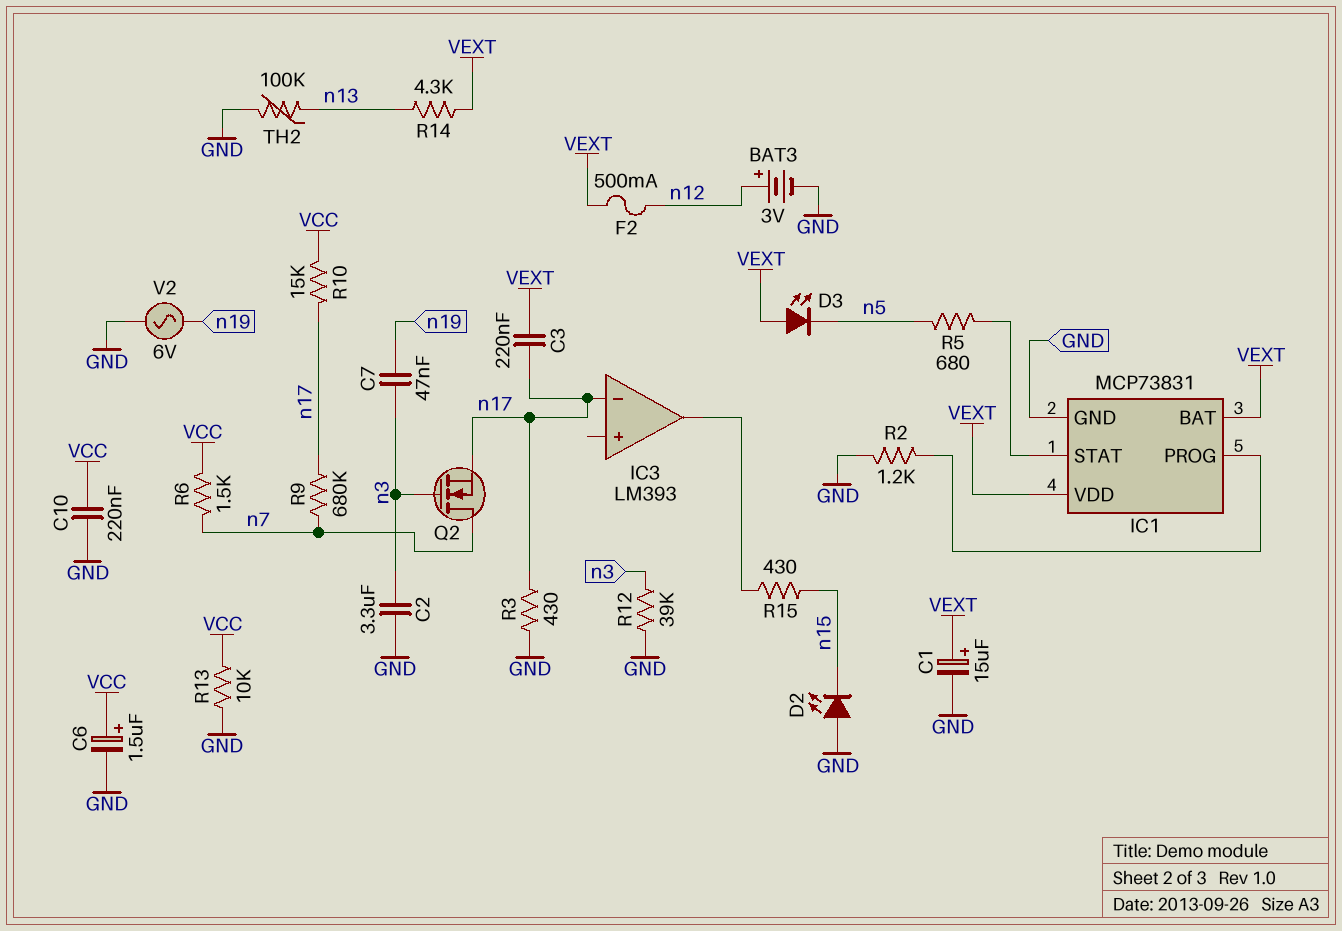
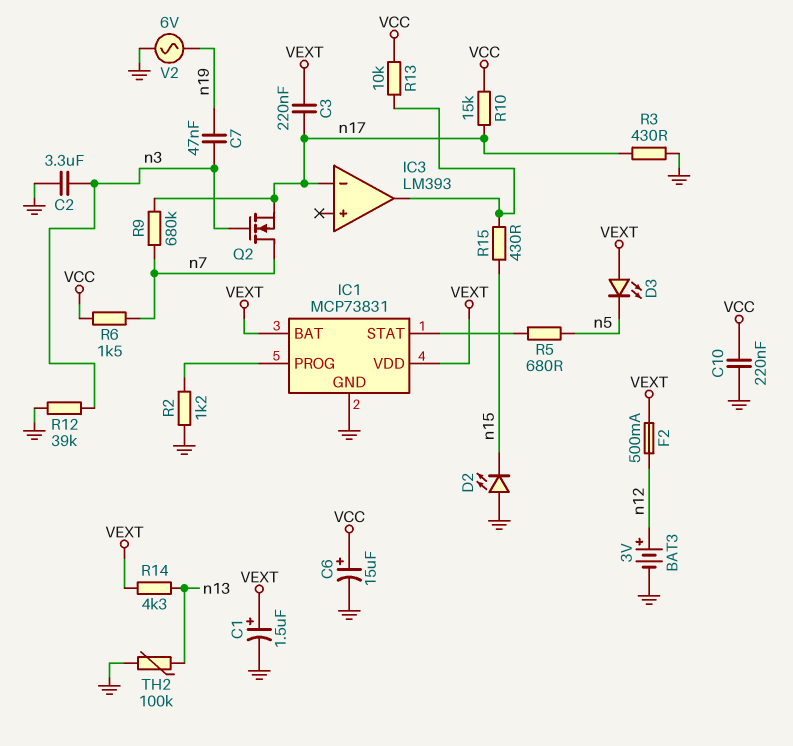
C1: 15uF (plus VEXT, minus GND) -> 1.5uF (plus VEXT, minus GND)
C6: 1.5uF (plus VCC, minus GND) -> 15uF (plus VCC, minus GND)
R13: 10k (GND, VCC) -> 10k (IC3/out, VCC)

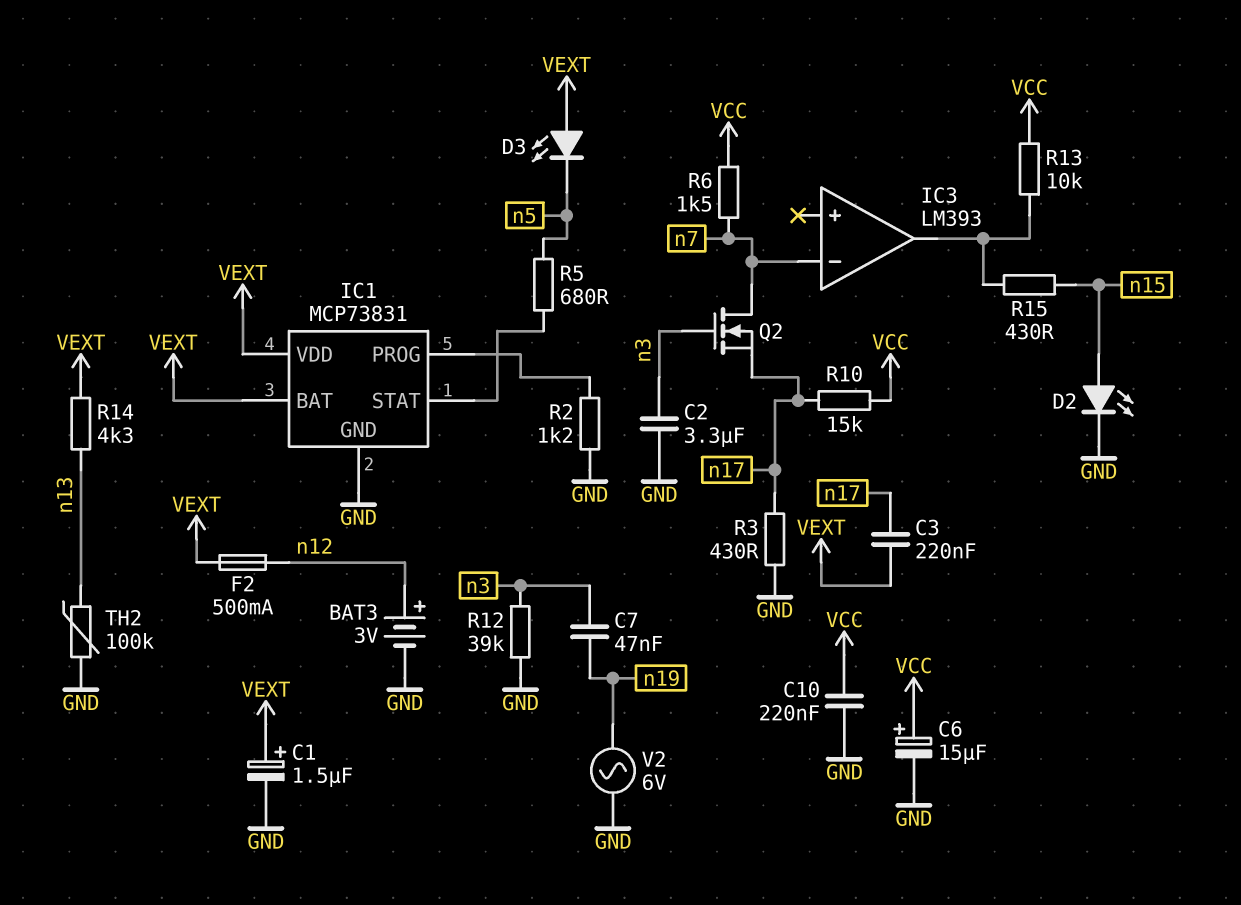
D2: LED (A GND, K n15) -> LED (A n15, K GND)
IC3 pin in-: n17 -> n7
R9: 680k (n7, n17) -> none

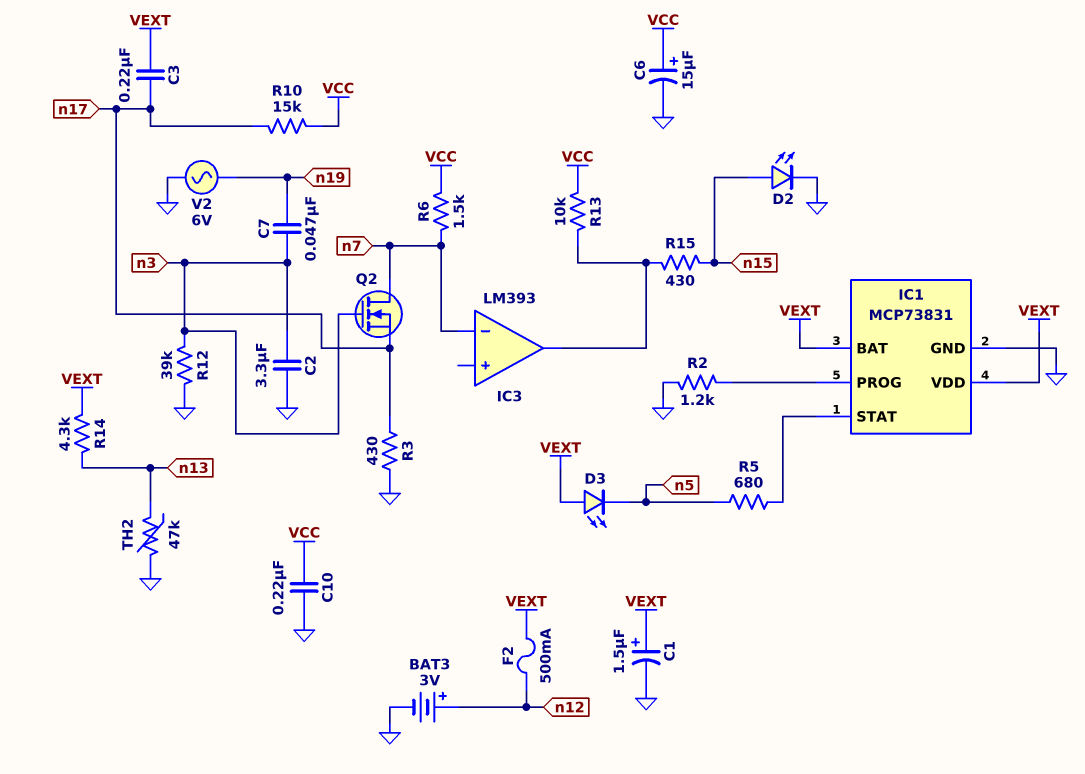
TH2: 100k (GND, n13) -> 47k (GND, n13)

